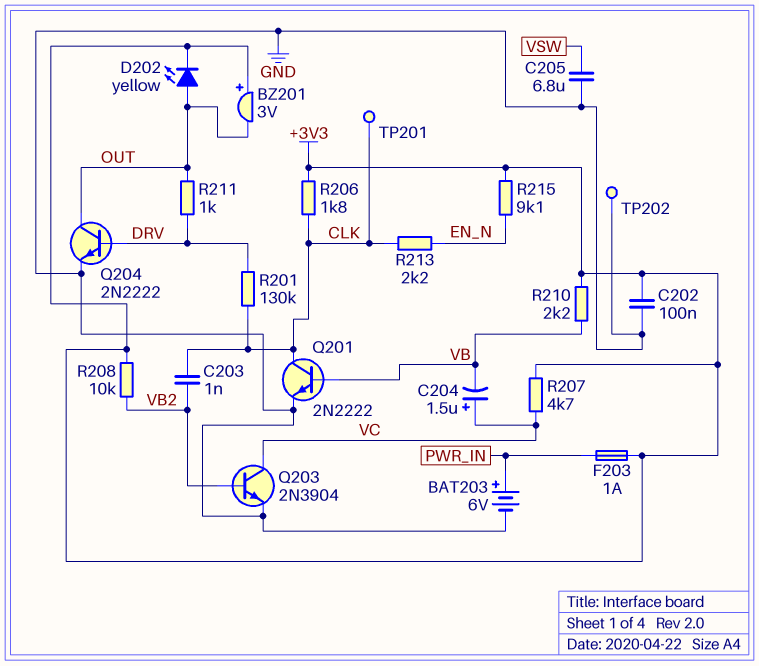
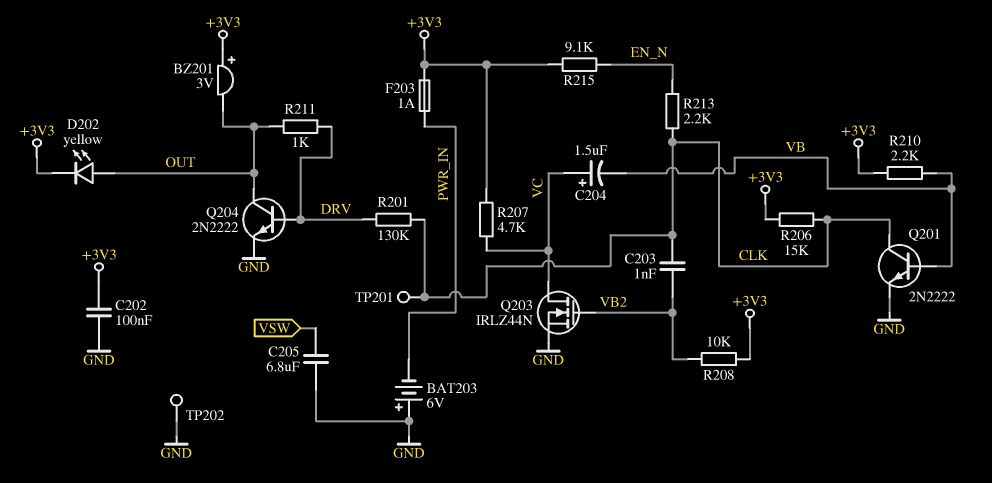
BAT203: 6V (plus PWR_IN, minus GND) -> 6V (plus GND, minus PWR_IN)
Q203: NPN 2N3904 (B VB2, C VC, E GND) -> NMOS IRLZ44N (G VB2, D VC, S GND)
R206: 1.8k (+3V3, CLK) -> 15k (+3V3, CLK)

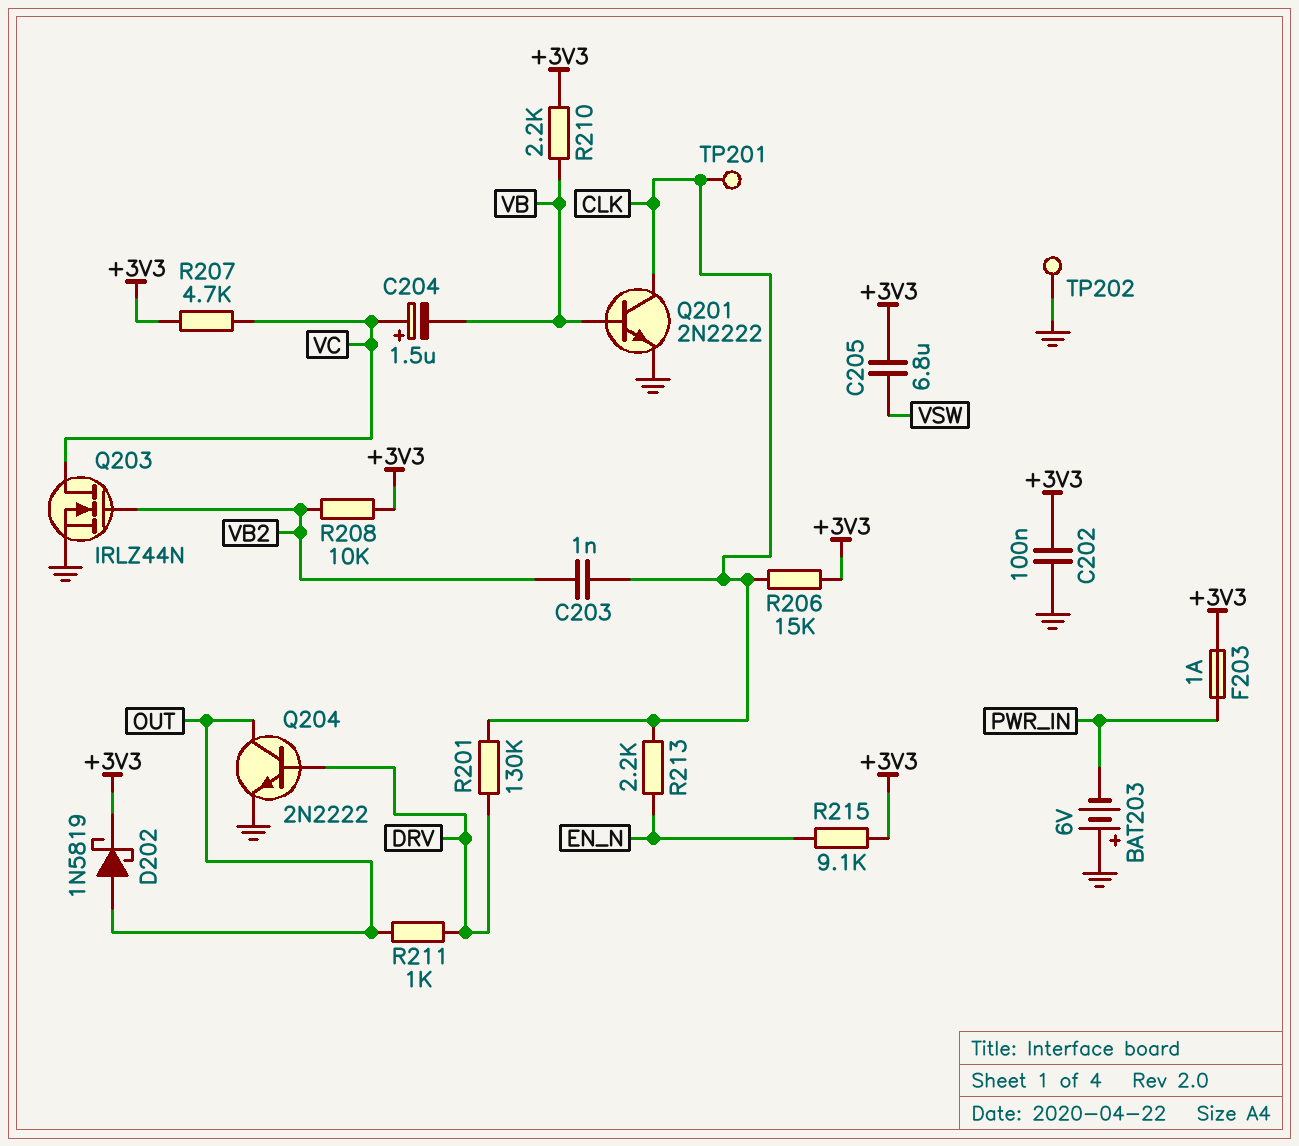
BZ201: buzzer 3V (plus +3V3, minus OUT) -> none
C205: 6.8uF (GND, VSW) -> 6.8uF (+3V3, VSW)
D202: LED yellow (A OUT, K +3V3) -> schottky 1N5819 (A OUT, K +3V3)

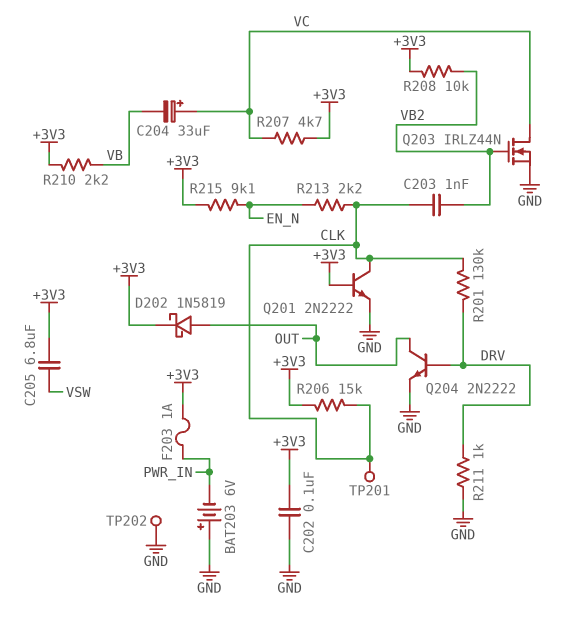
C204: 1.5uF (plus VC, minus VB) -> 33uF (plus VC, minus VB)
Q201: NPN 2N2222 (B VB, C CLK, E GND) -> NPN 2N2222 (B +3V3, C CLK, E GND)
R211: 1k (DRV, OUT) -> 1k (DRV, GND)

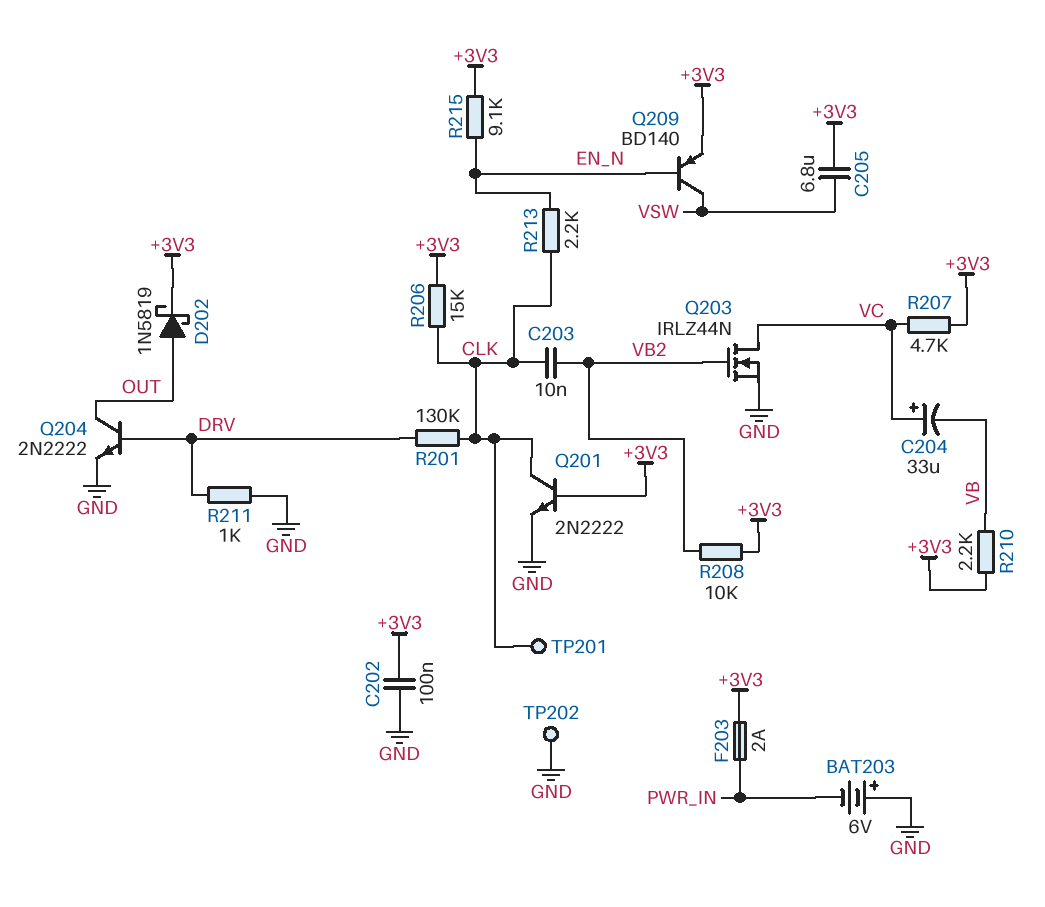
C203: 1nF (CLK, VB2) -> 10nF (CLK, VB2)
F203: 1A (+3V3, PWR_IN) -> 2A (+3V3, PWR_IN)
Q209: none -> PNP BD140 (B EN_N, C VSW, E +3V3)

